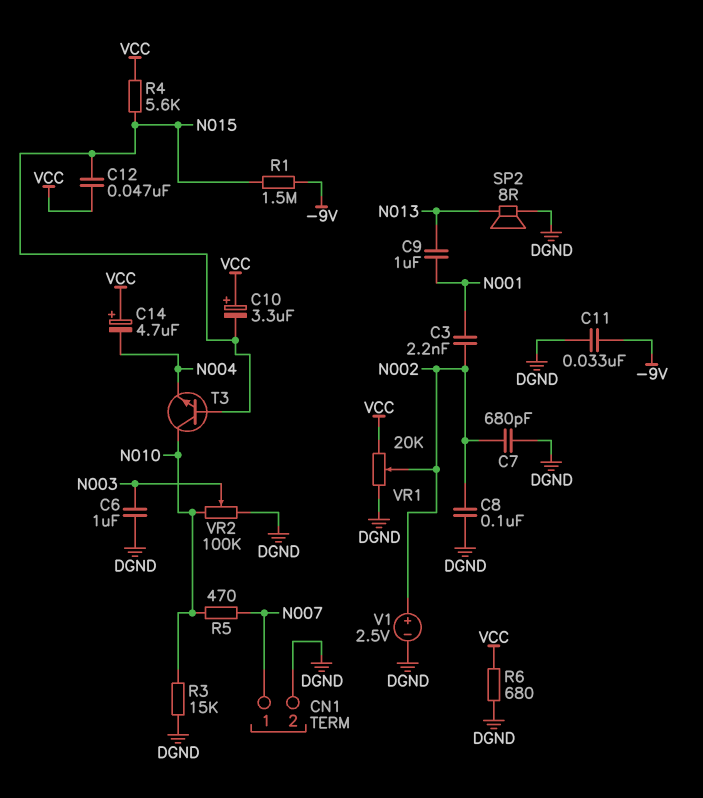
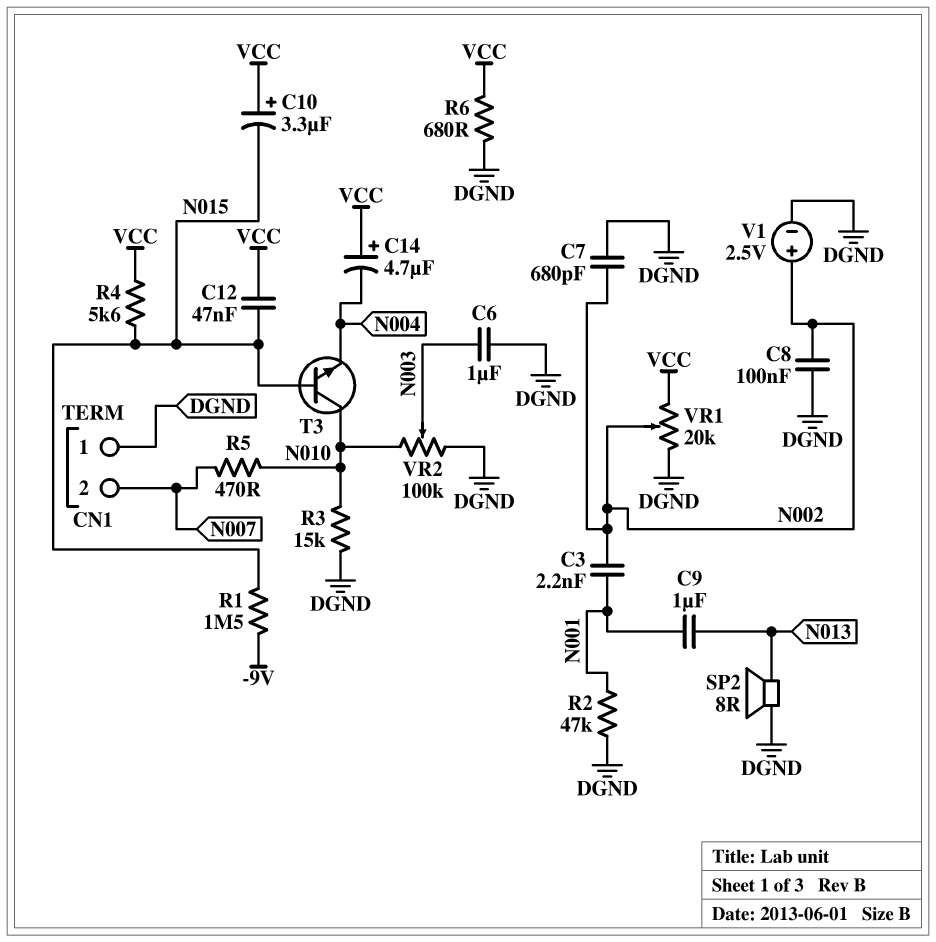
C11: 33nF (-9V, DGND) -> none
CN1 pin 1: N007 -> DGND
CN1 pin 2: DGND -> N007
R2: none -> 47k (DGND, N001)

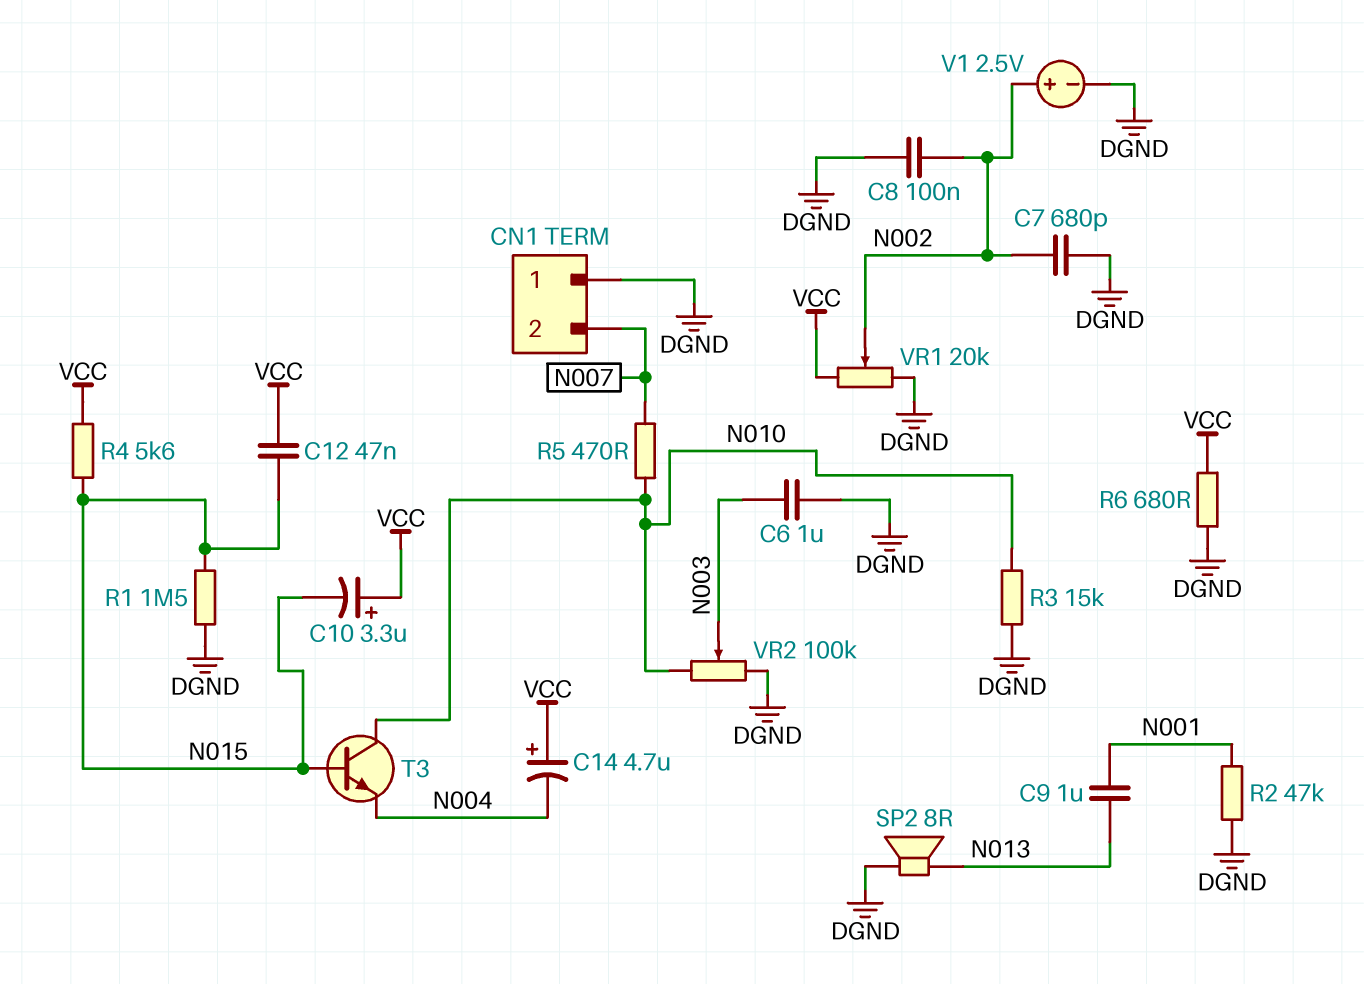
C3: 2.2nF (N001, N002) -> none
R1: 1.5M (-9V, N015) -> 1.5M (DGND, N015)

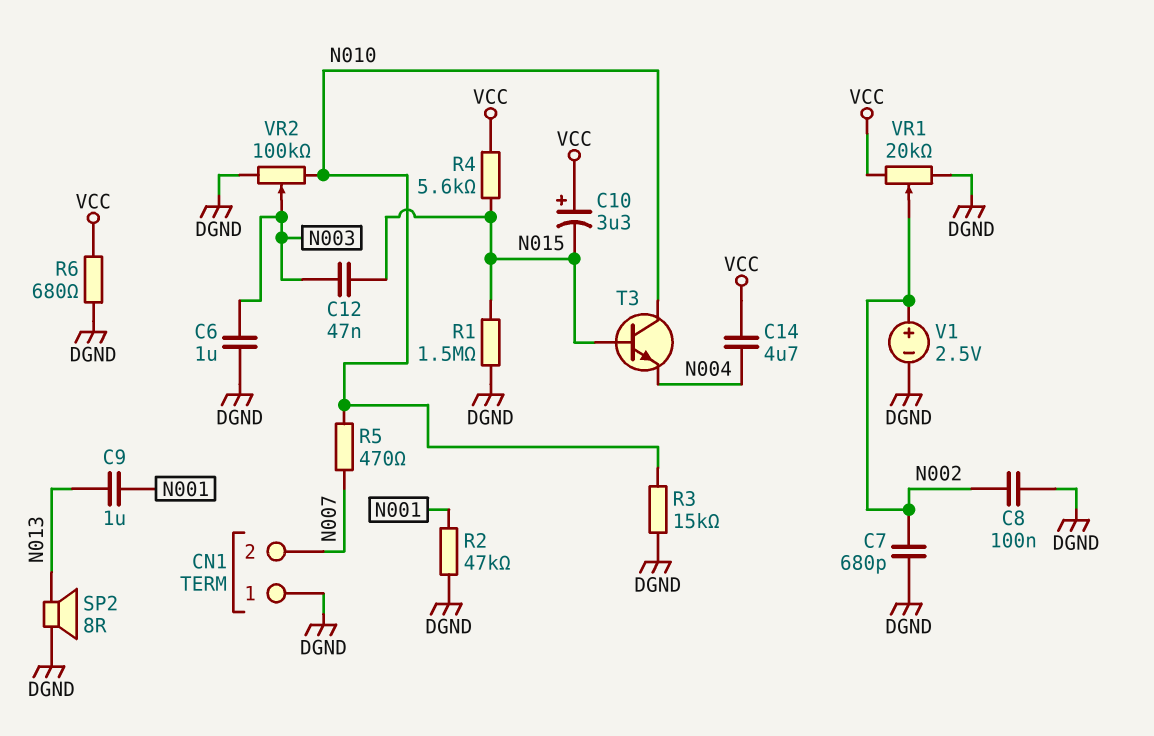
C12: 47nF (N015, VCC) -> 47nF (N003, N015)
C14: 4.7uF (plus VCC, minus N004) -> 4.7uF (N004, VCC)

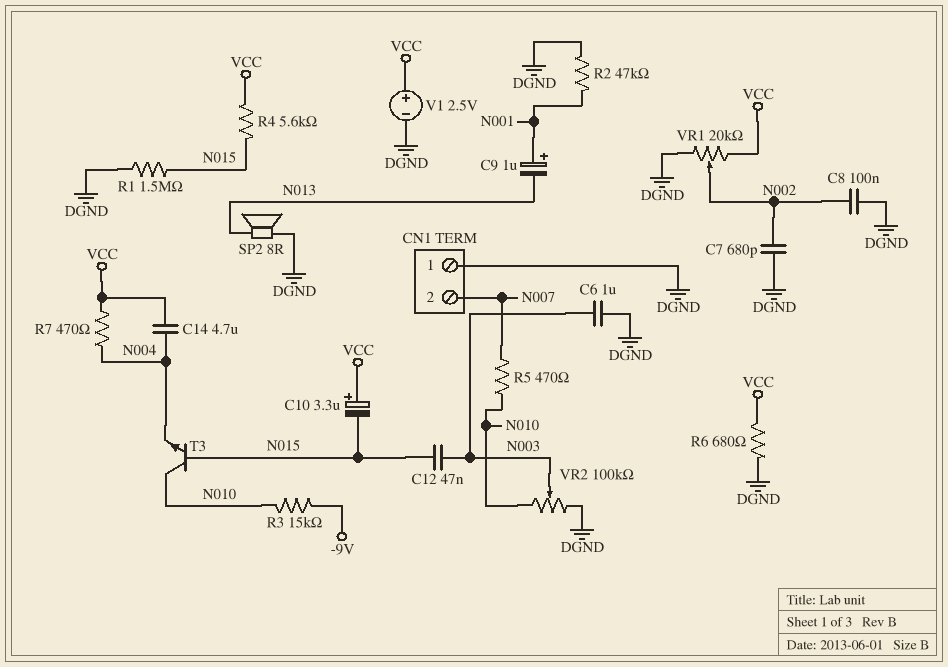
C9: 1uF (N001, N013) -> 1uF (plus N001, minus N013)
R3: 15k (DGND, N010) -> 15k (-9V, N010)
R7: none -> 470 (N004, VCC)
V1: 2.5V (plus N002, minus DGND) -> 2.5V (plus VCC, minus DGND)

